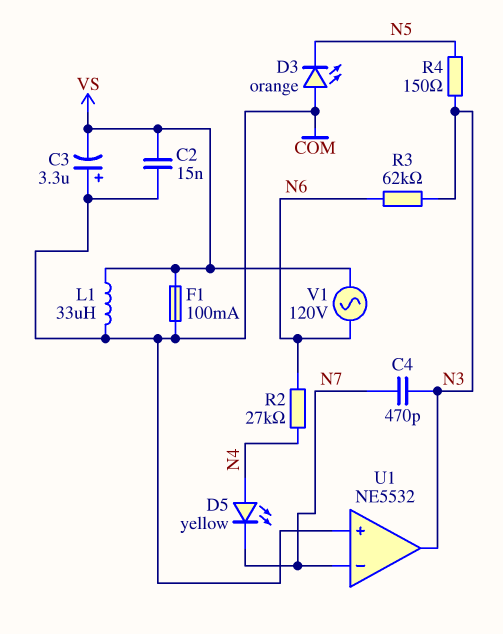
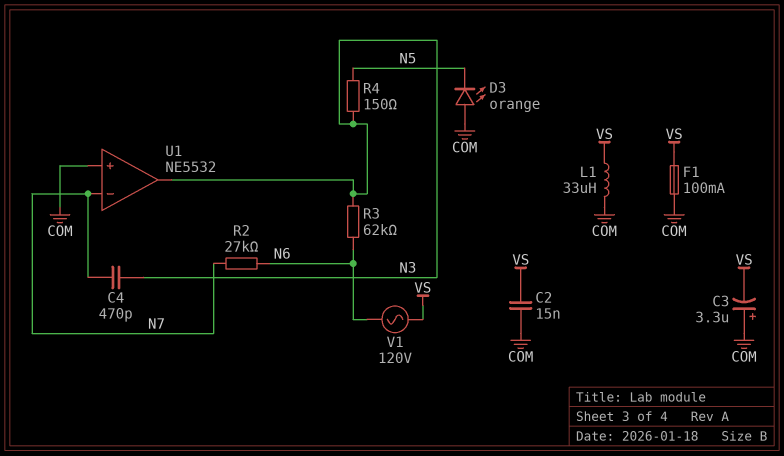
D5: LED yellow (A N4, K N7) -> none
R2: 27k (N4, N6) -> 27k (N6, N7)

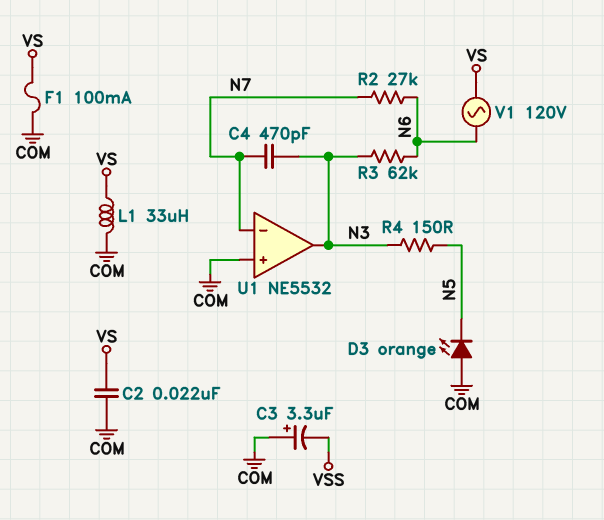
C2: 15nF (COM, VS) -> 22nF (COM, VS)
C3: 3.3uF (plus COM, minus VS) -> 3.3uF (plus COM, minus VSS)

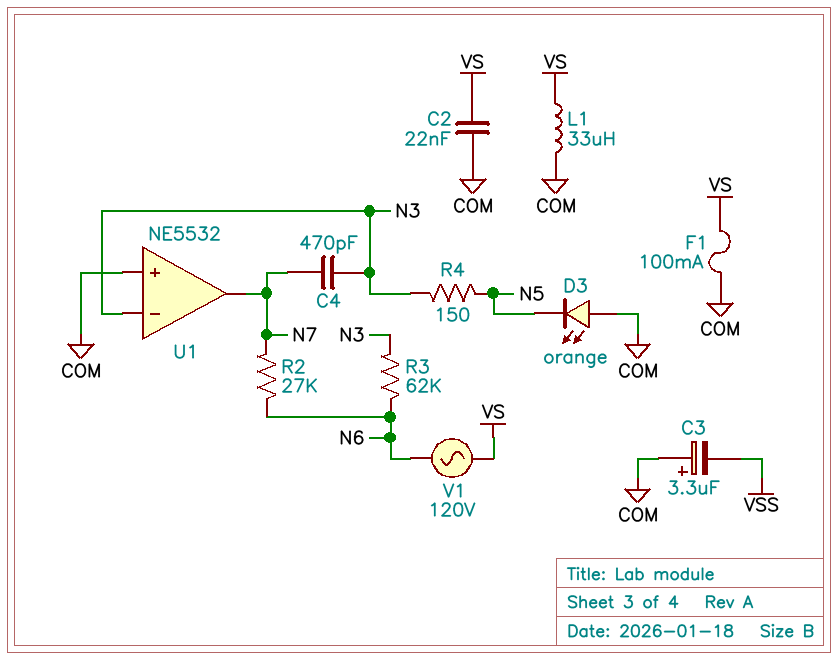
U1 pin in-: N7 -> N3
U1 pin out: N3 -> N7

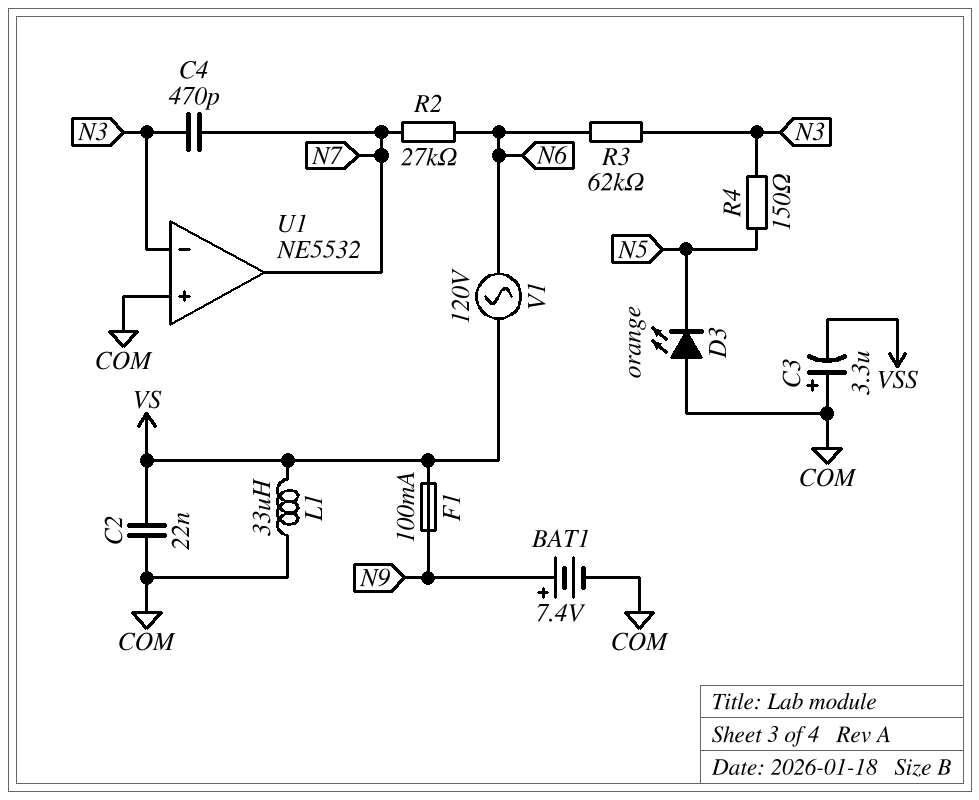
BAT1: none -> 7.4V (plus N9, minus COM)
F1: 100mA (COM, VS) -> 100mA (N9, VS)

